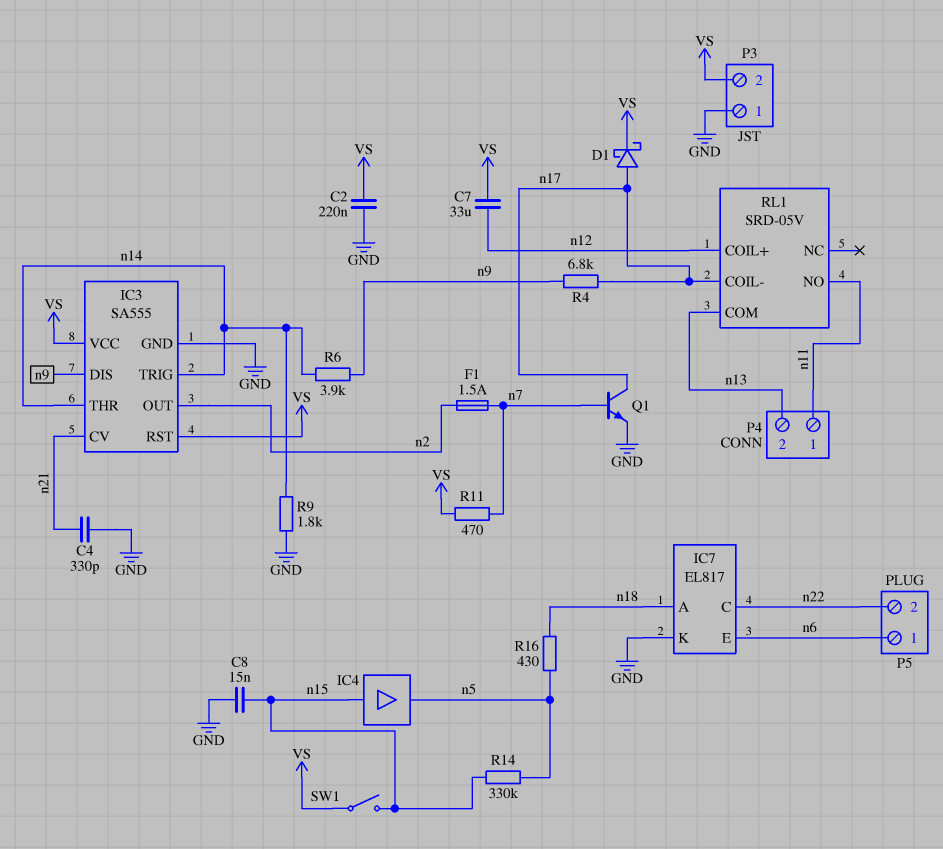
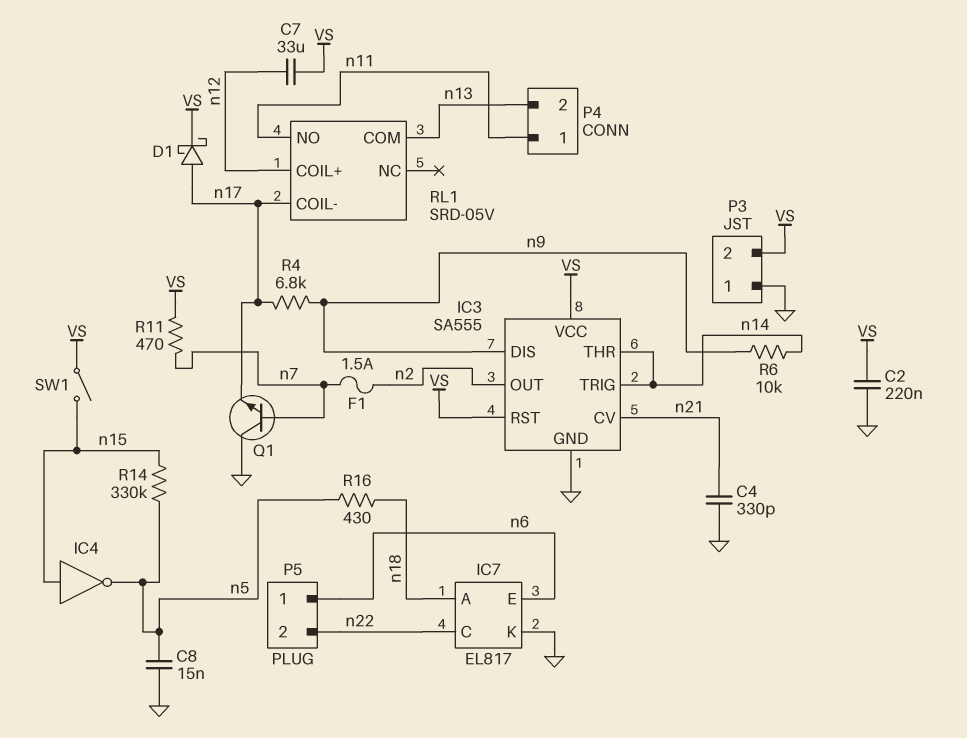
C8: 15nF (GND, n15) -> 15nF (GND, n5)
IC4: buffer (in n15, out n5) -> NOT (in n15, out n5)
Q1: NPN (B n7, C n17, E GND) -> NPN (B n7, C GND, E n17)
R6: 3.9k (n9, n14) -> 10k (n9, n14)
R9: 1.8k (GND, n14) -> none

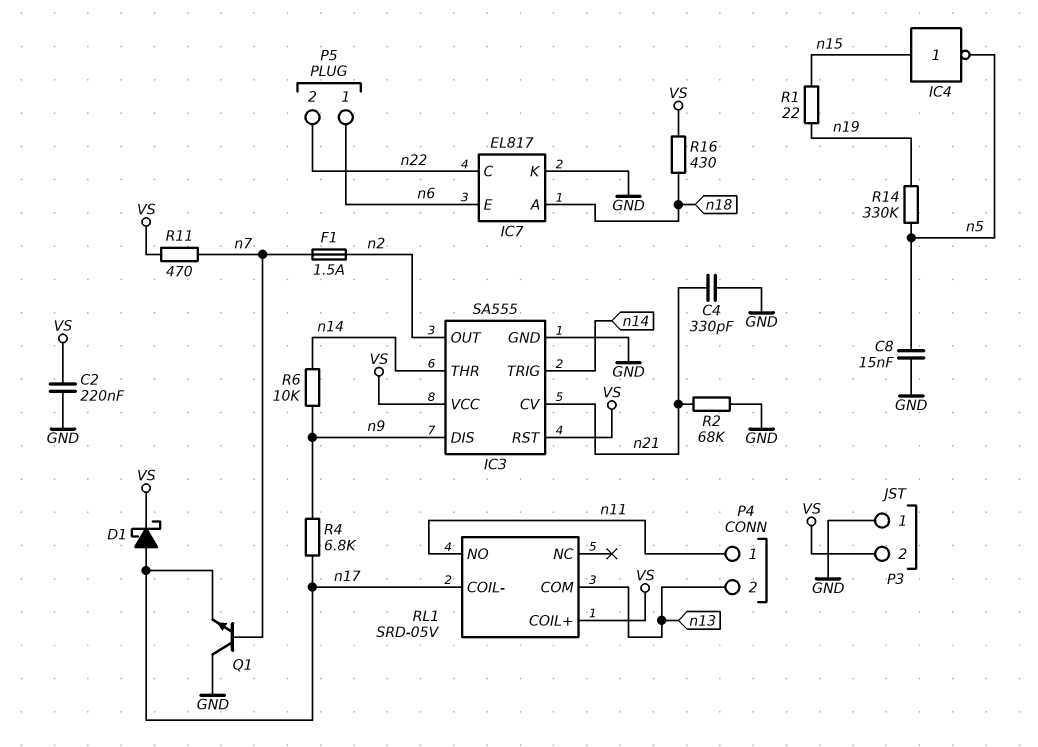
C7: 33uF (VS, n12) -> none
R1: none -> 22 (n15, n19)
R2: none -> 68k (GND, n21)
R14: 330k (n5, n15) -> 330k (n5, n19)
R16: 430 (n5, n18) -> 430 (VS, n18)
RL1 pin COIL+: n12 -> VS
SW1: switch (VS, n15) -> none

